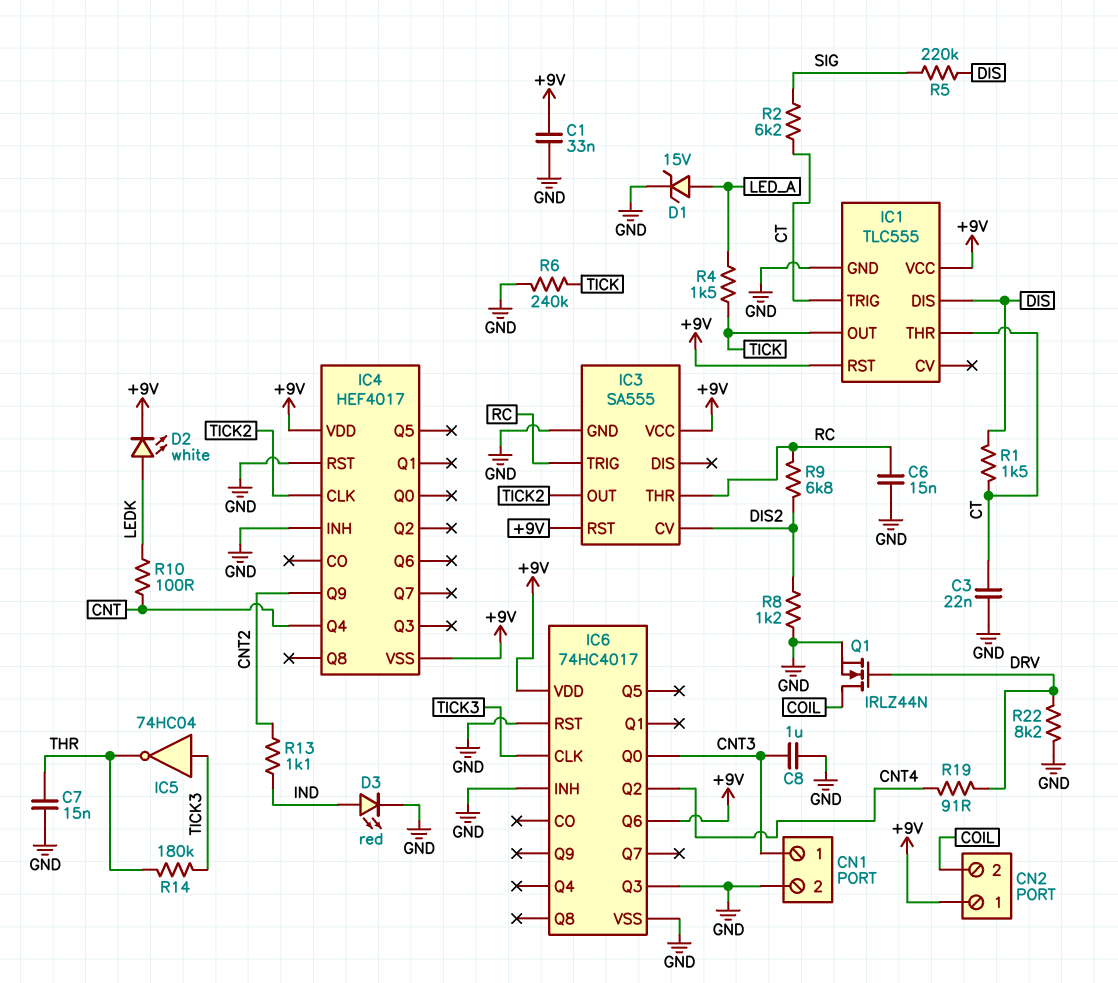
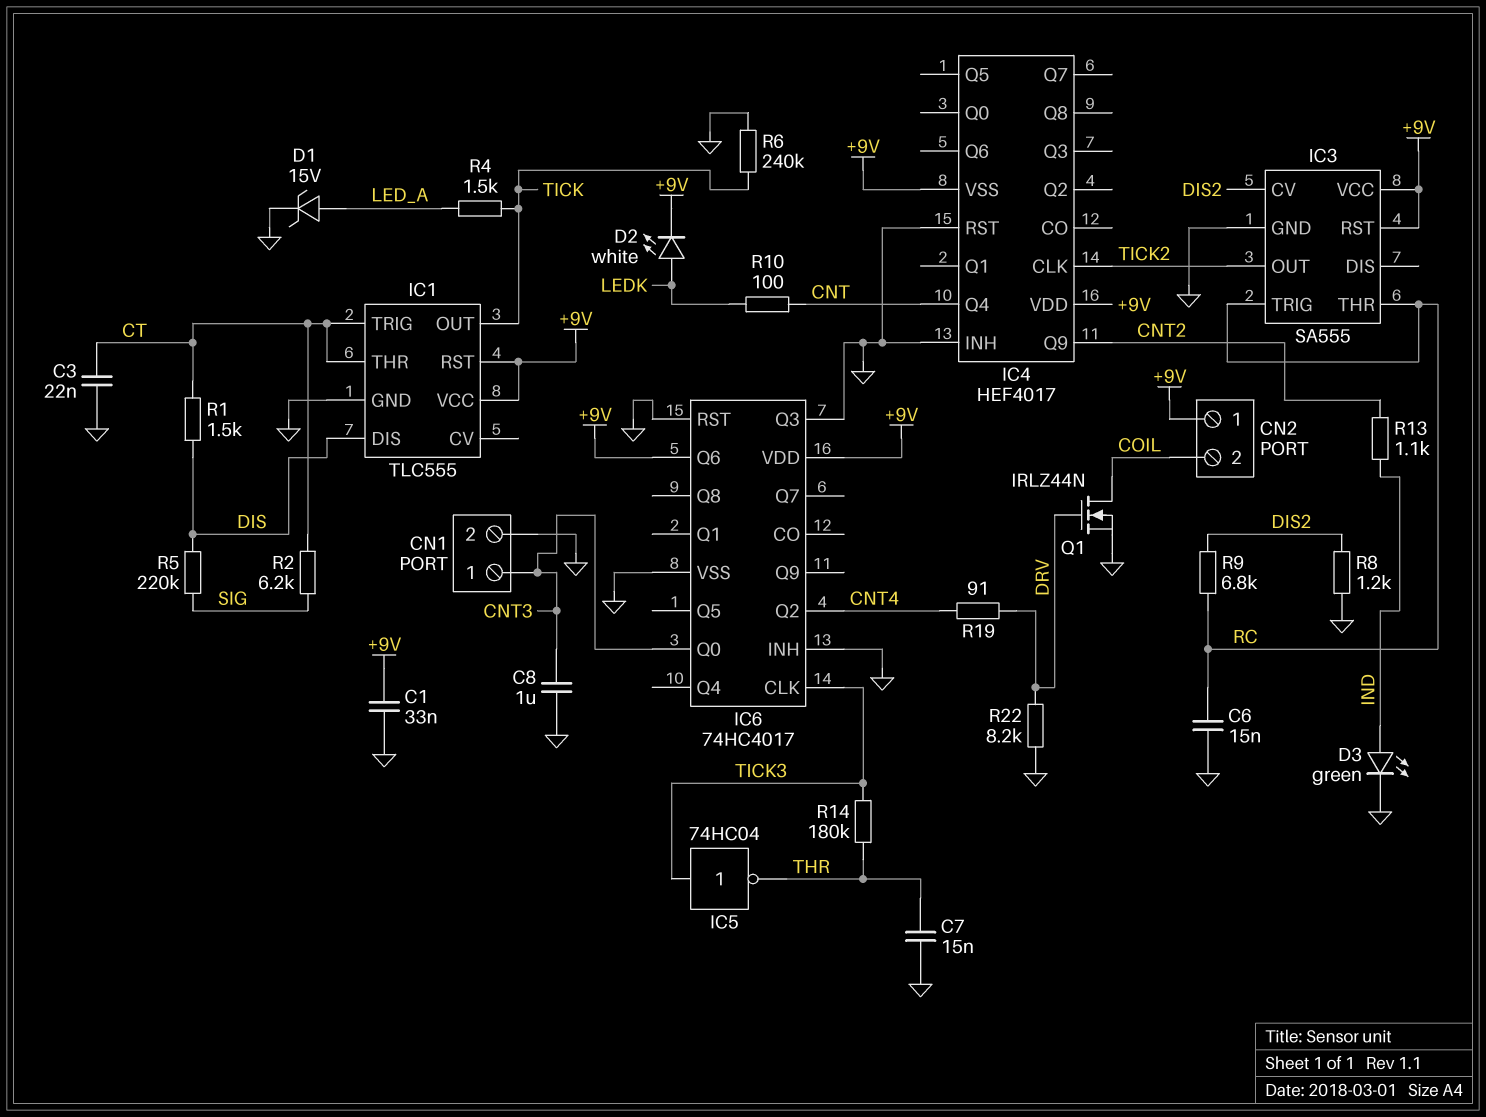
D3: LED red (A IND, K GND) -> LED green (A IND, K GND)

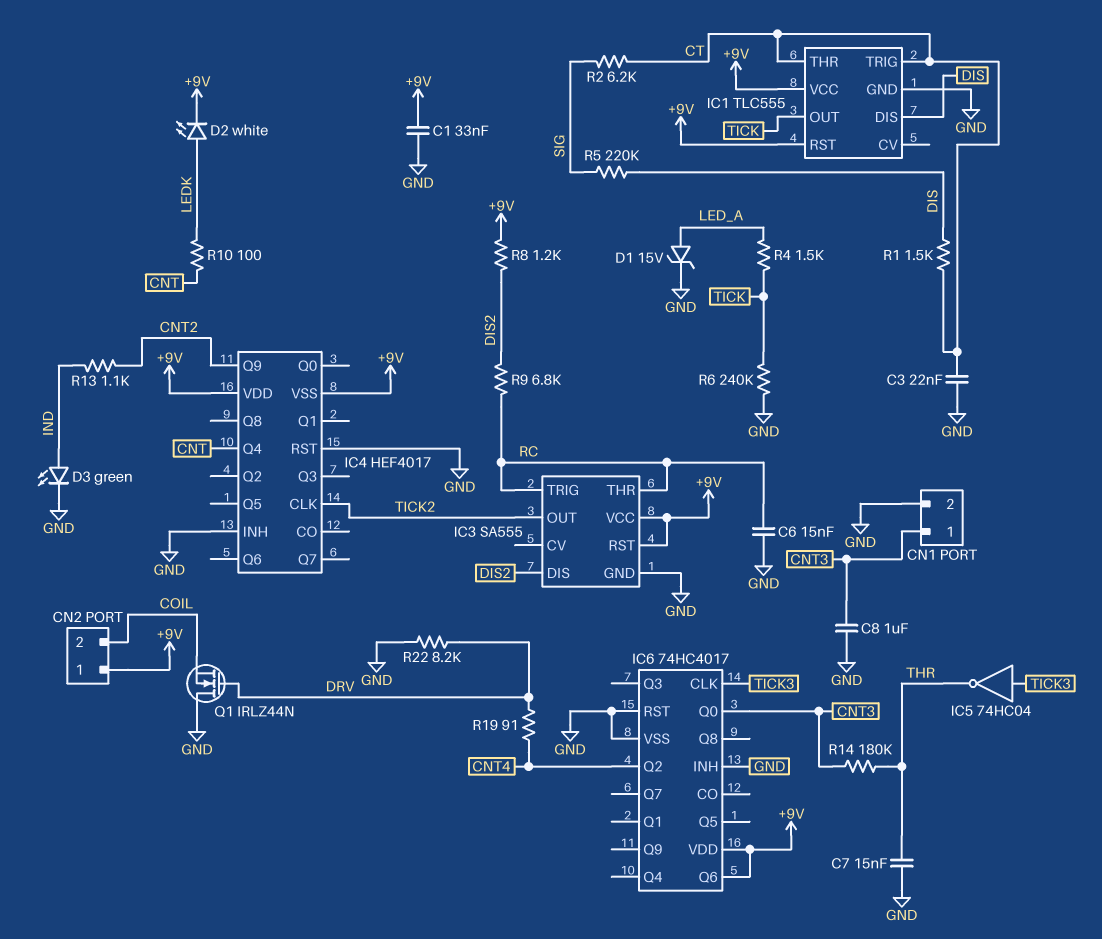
IC3 pin CV: DIS2 -> none
IC3 pin DIS: none -> DIS2
IC6 pin Q3: GND -> none
Q1: NMOS IRLZ44N (G DRV, D COIL, S GND) -> NMOS IRLZ44N (G DRV, D GND, S COIL)
R8: 1.2k (DIS2, GND) -> 1.2k (+9V, DIS2)
R14: 180k (THR, TICK3) -> 180k (CNT3, THR)

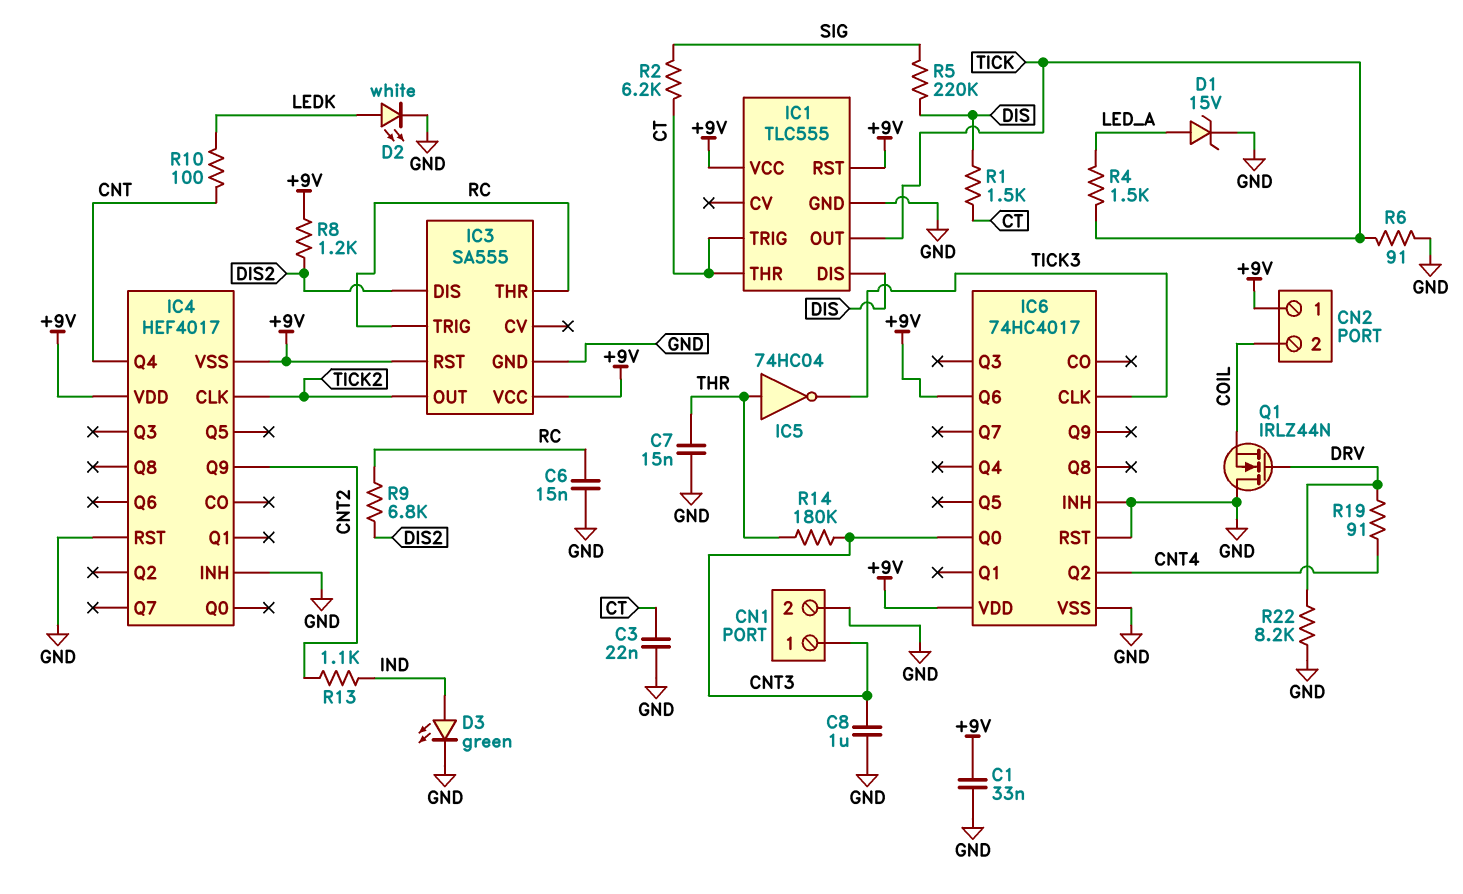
D2: LED white (A LEDK, K +9V) -> LED white (A LEDK, K GND)
IC5: NOT 74HC04 (in TICK3, out THR) -> NOT 74HC04 (in THR, out TICK3)
R6: 240k (GND, TICK) -> 91 (GND, TICK)

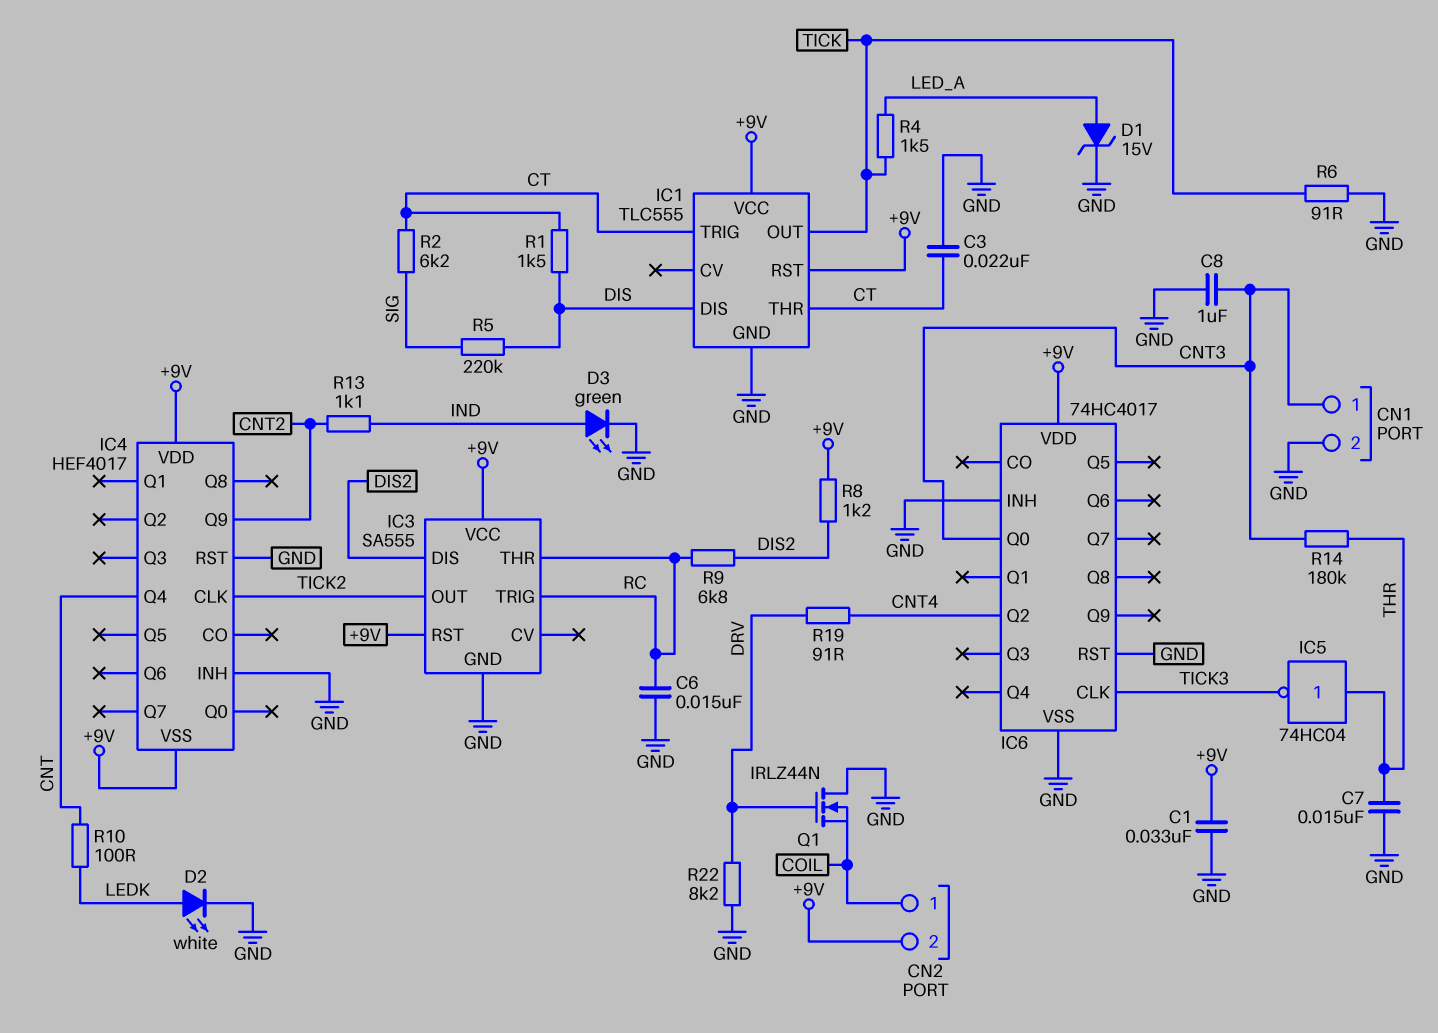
CN2 pin 1: +9V -> COIL
CN2 pin 2: COIL -> +9V
IC6 pin Q6: +9V -> none

